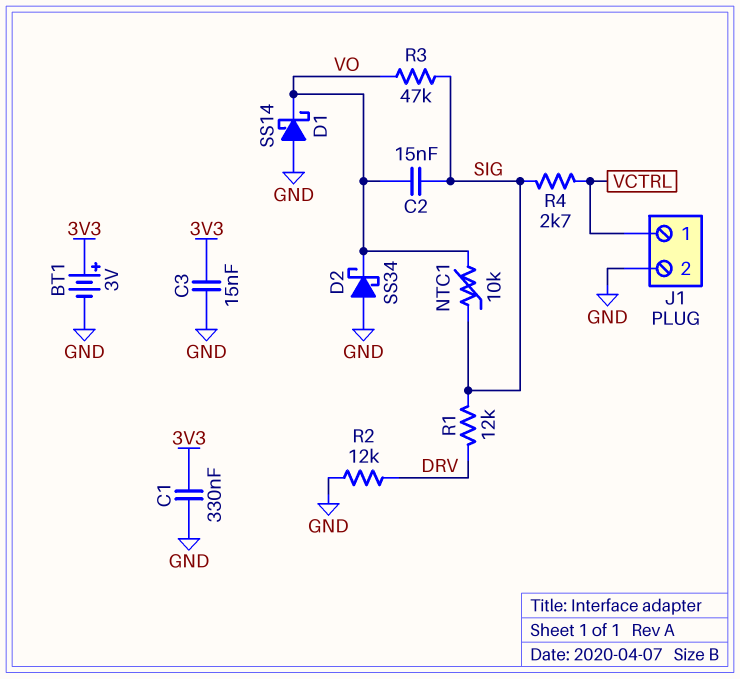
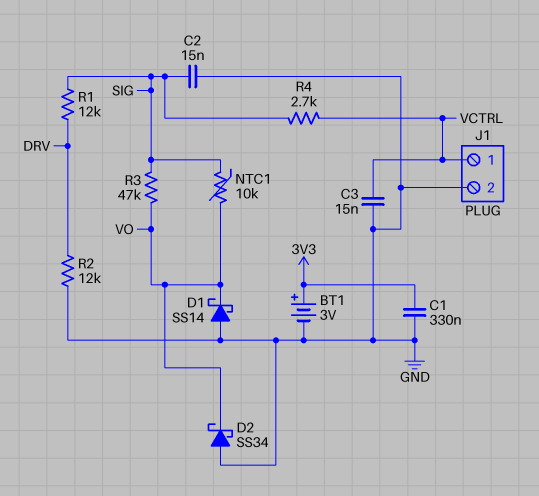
C2: 15nF (SIG, VO) -> 15nF (GND, SIG)
C3: 15nF (3V3, GND) -> 15nF (GND, VCTRL)

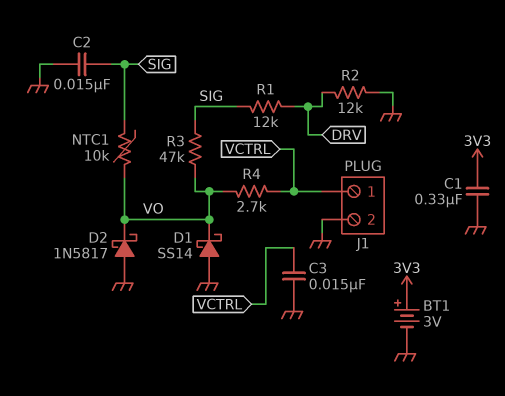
D2: schottky SS34 (A GND, K VO) -> schottky 1N5817 (A GND, K VO)
R4: 2.7k (SIG, VCTRL) -> 2.7k (VCTRL, VO)

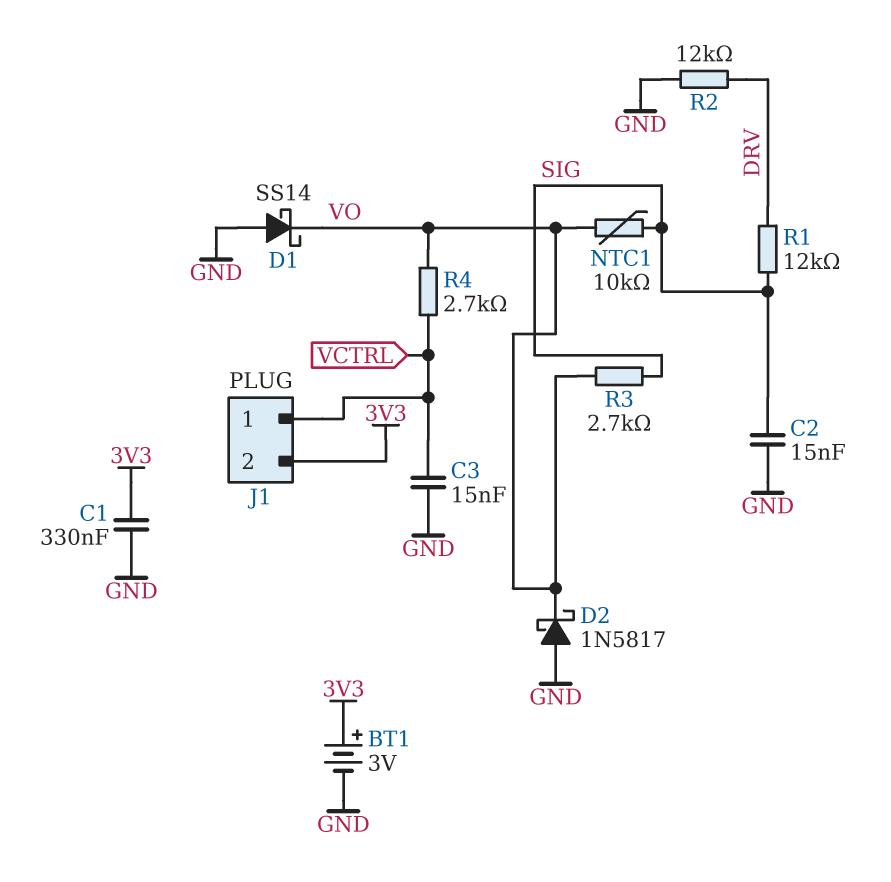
J1 pin 2: GND -> 3V3
R3: 47k (SIG, VO) -> 2.7k (SIG, VO)

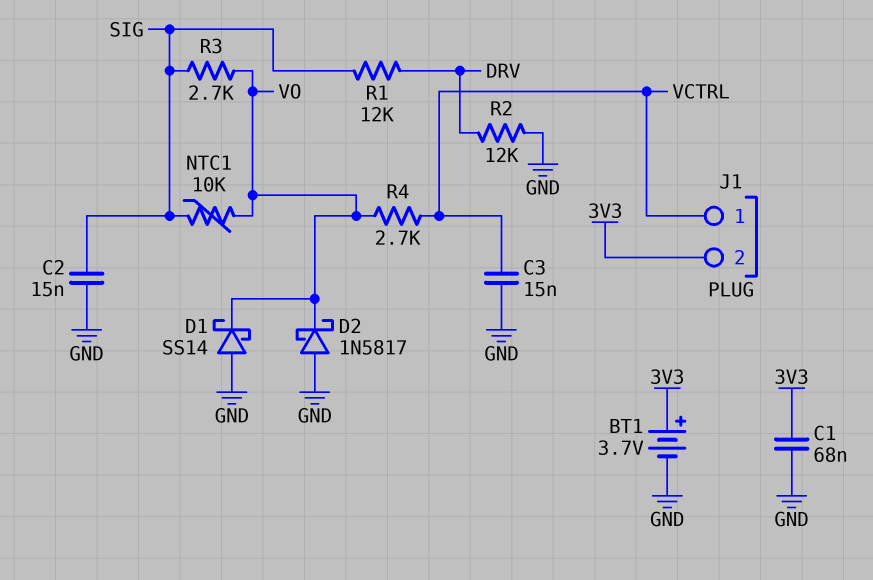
BT1: 3V (plus 3V3, minus GND) -> 3.7V (plus 3V3, minus GND)
C1: 330nF (3V3, GND) -> 68nF (3V3, GND)

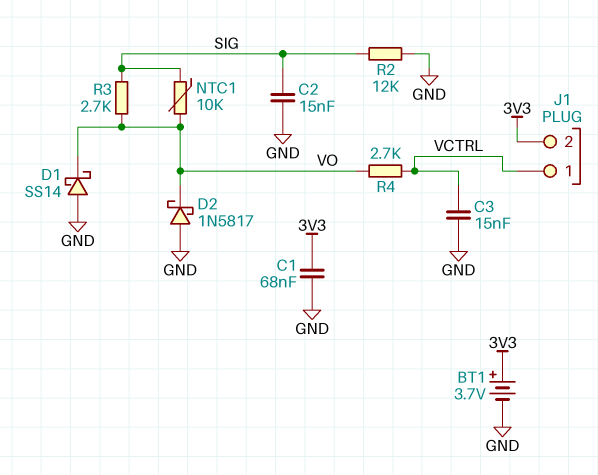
R1: 12k (DRV, SIG) -> none
R2: 12k (DRV, GND) -> 12k (GND, SIG)

